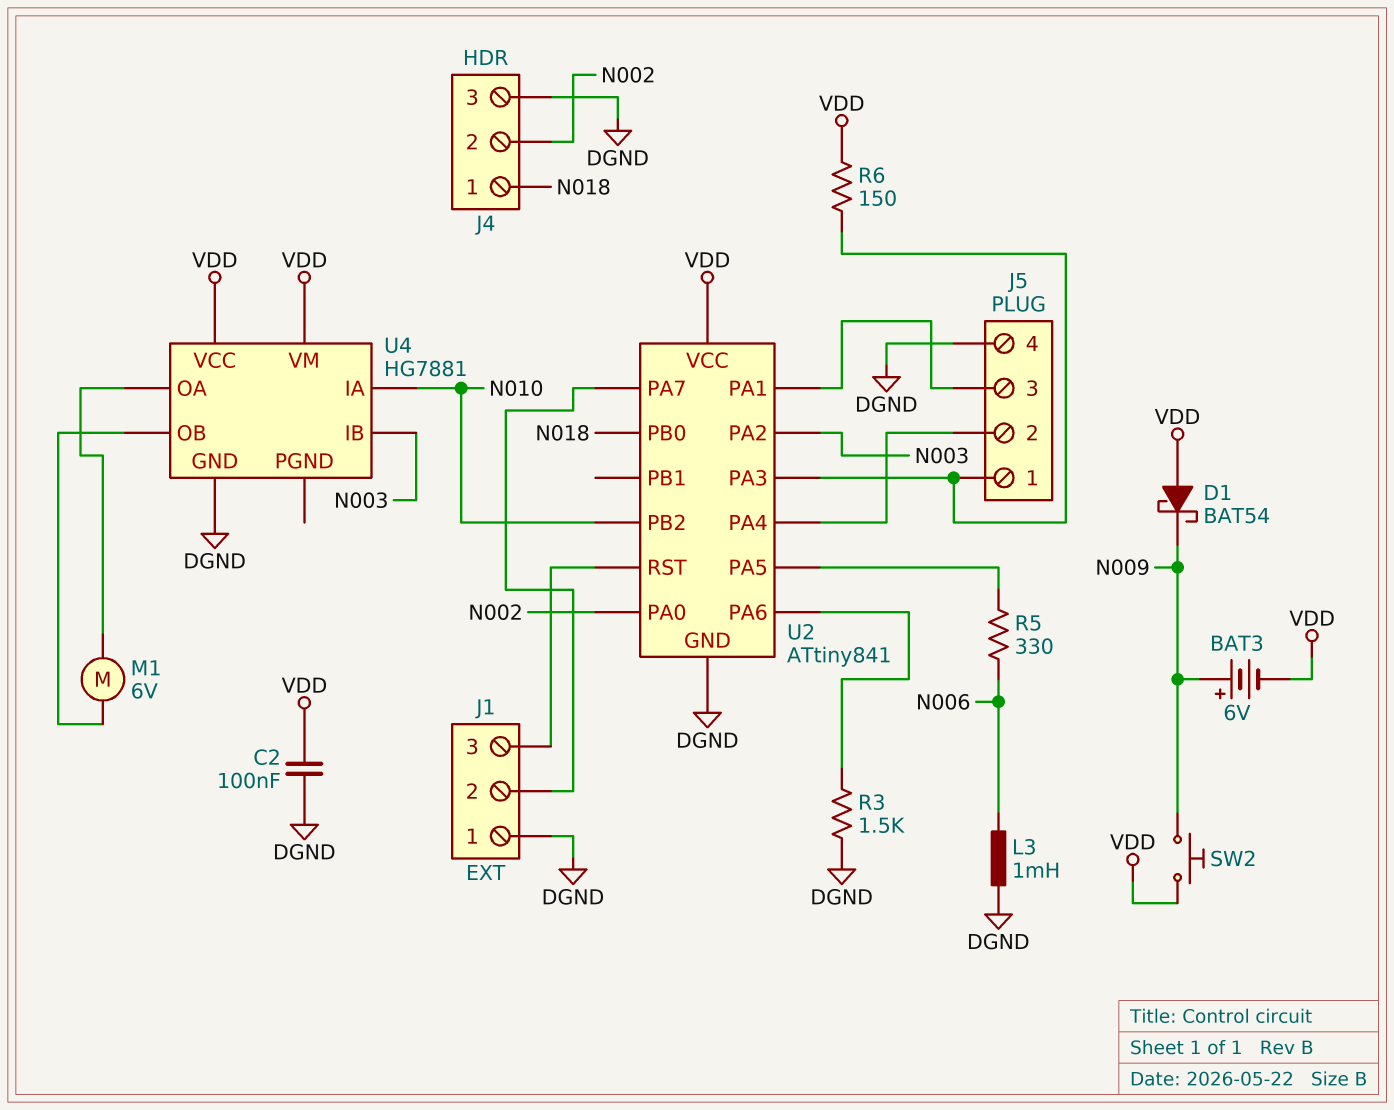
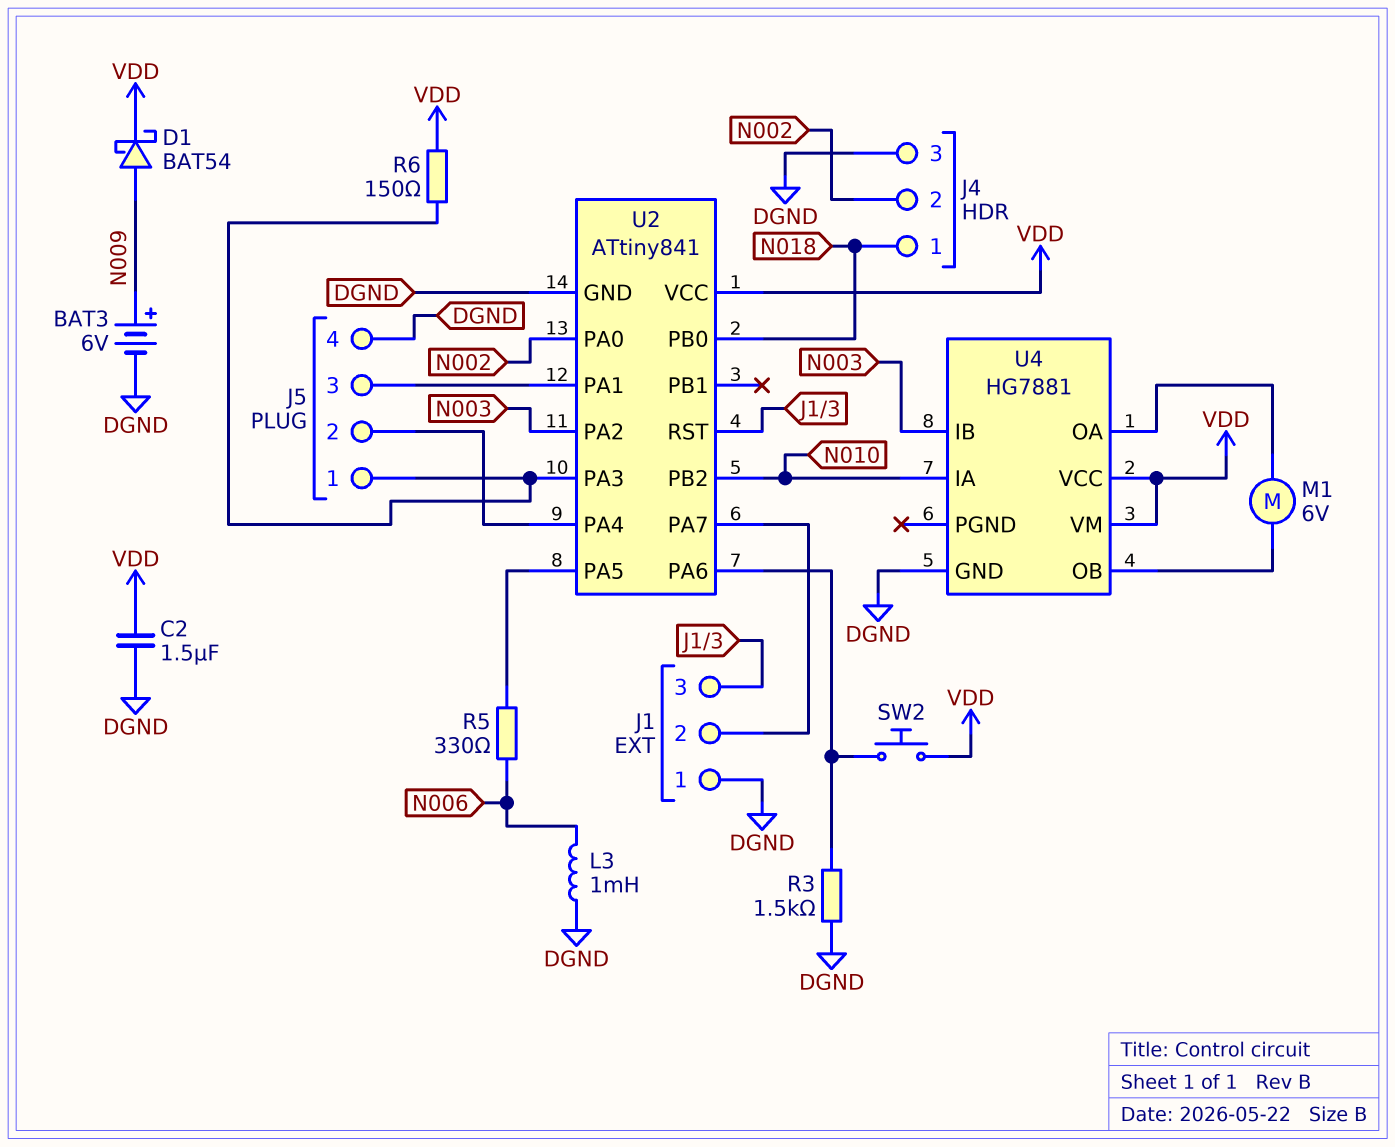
BAT3: 6V (plus N009, minus VDD) -> 6V (plus N009, minus DGND)
C2: 100nF (DGND, VDD) -> 1.5uF (DGND, VDD)
D1: schottky BAT54 (A VDD, K N009) -> schottky BAT54 (A N009, K VDD)
SW2: button (N009, VDD) -> button (U2/PA6, VDD)

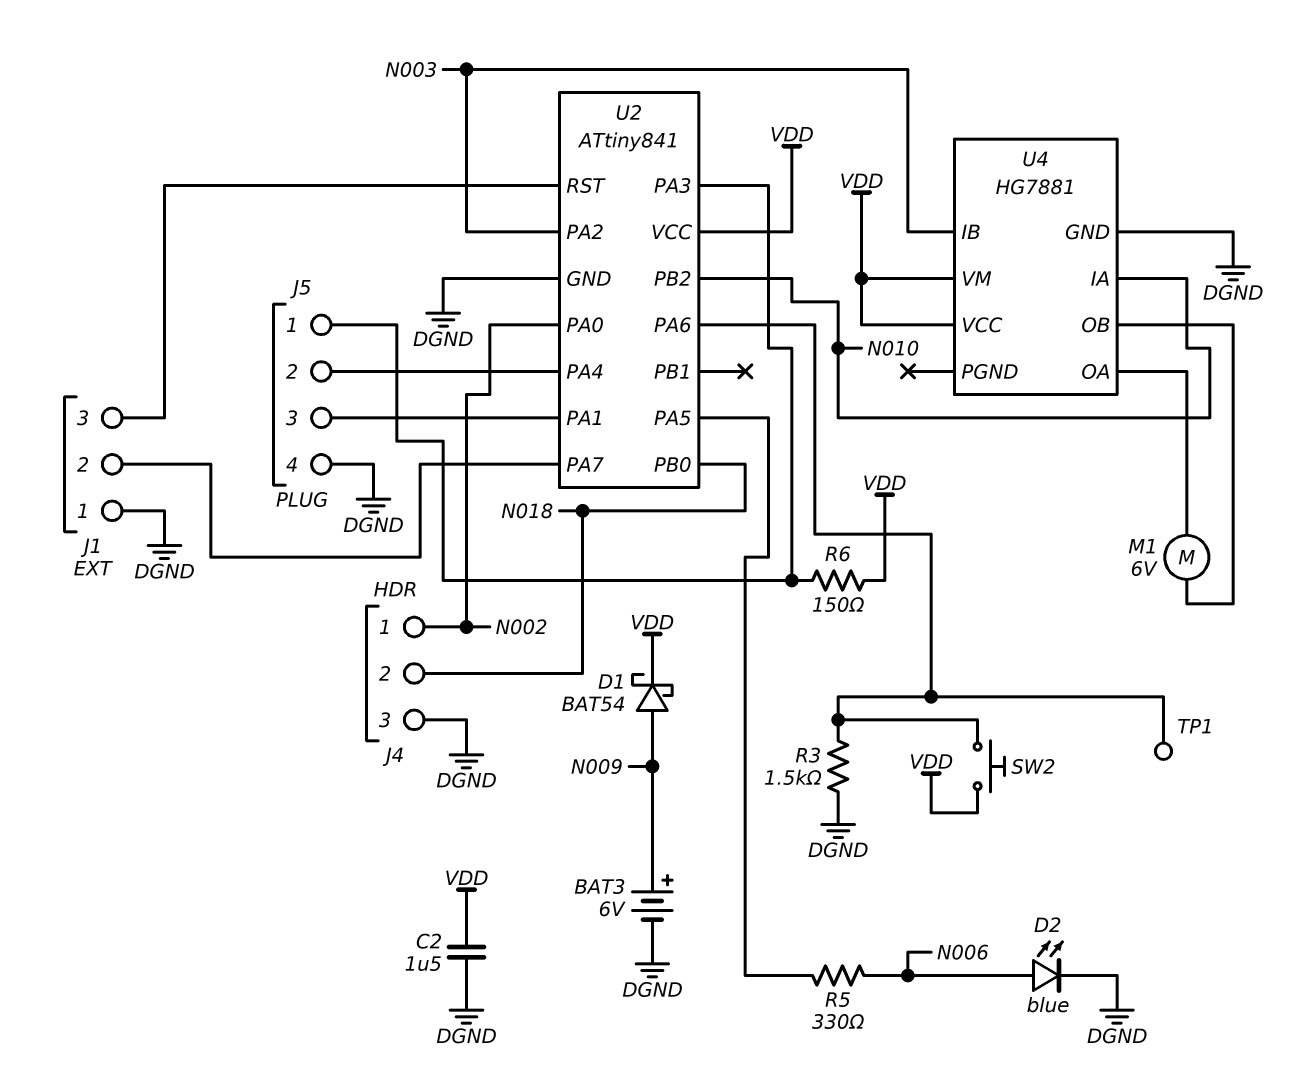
D2: none -> LED blue (A N006, K DGND)
J4 pin 1: N018 -> N002
J4 pin 2: N002 -> N018
L3: 1mH (DGND, N006) -> none
TP1: none -> test point (U2/PA6)

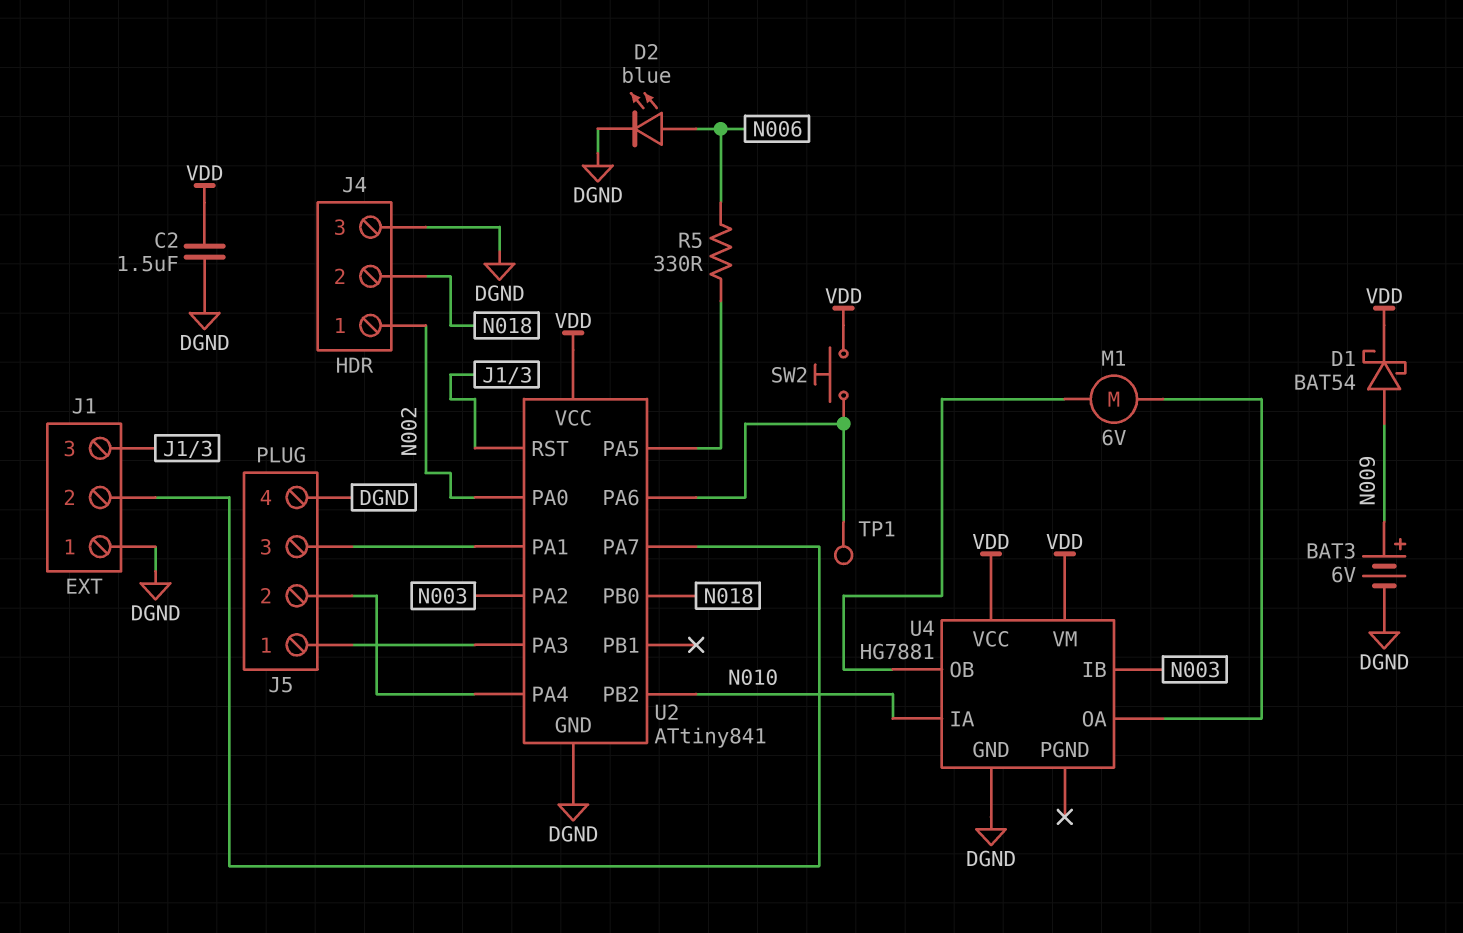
R3: 1.5k (DGND, U2/PA6) -> none
R6: 150 (J5/1, VDD) -> none

